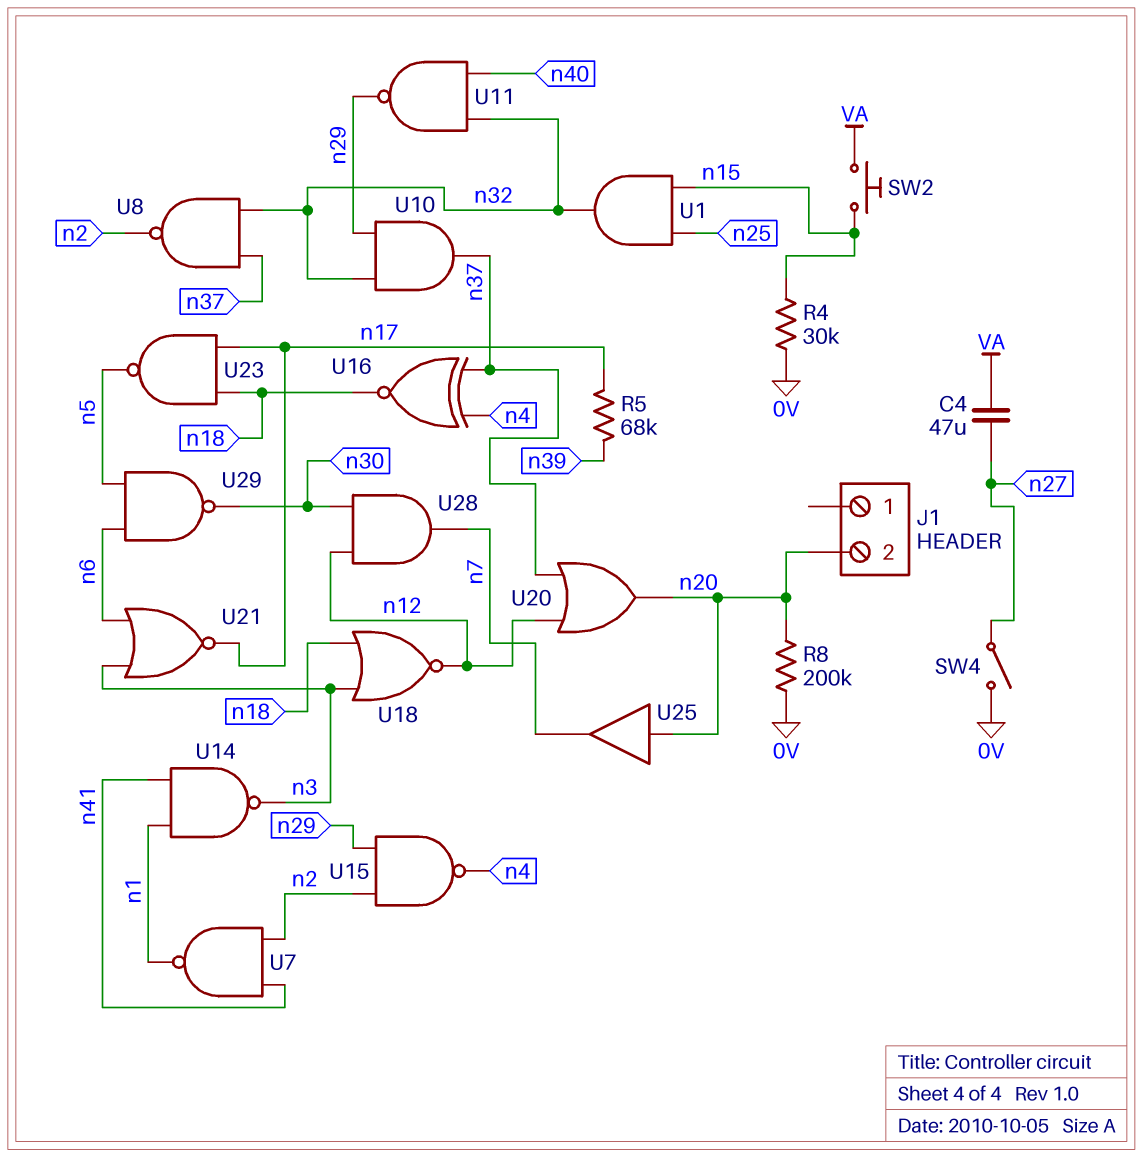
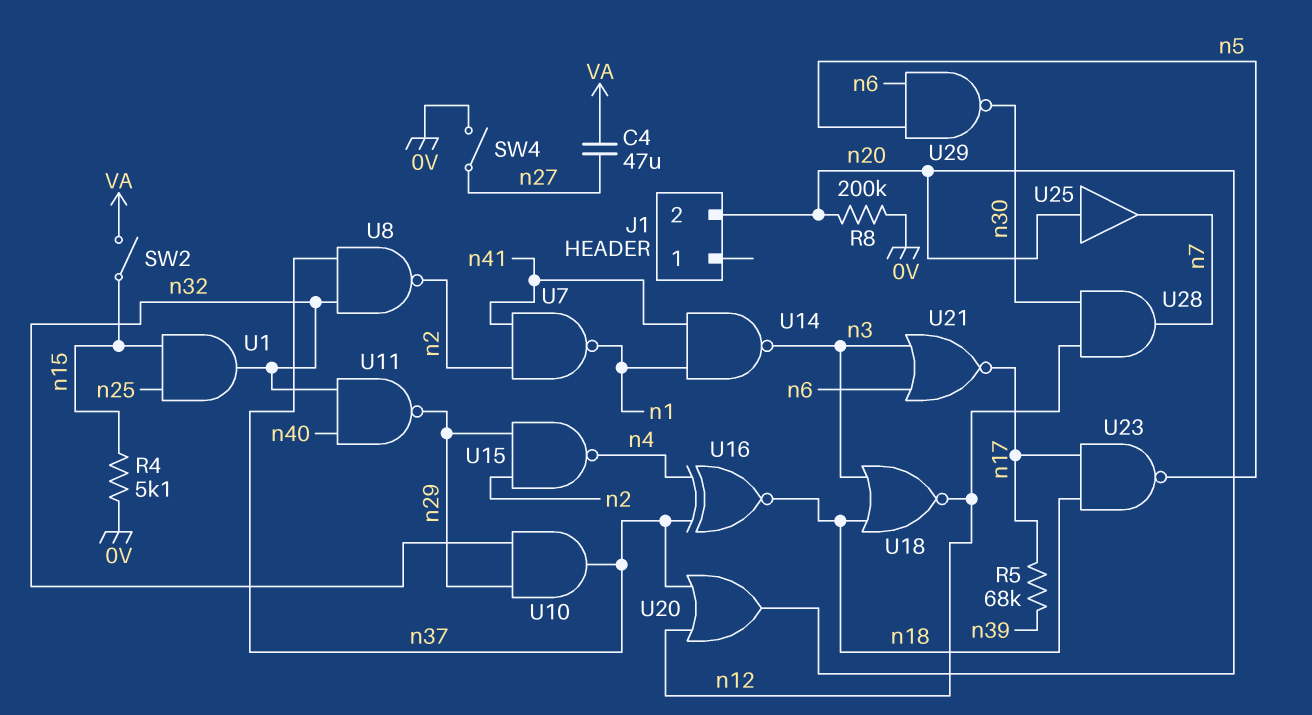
R4: 30k (0V, n15) -> 5.1k (0V, n15)
SW2: button (VA, n15) -> switch (VA, n15)

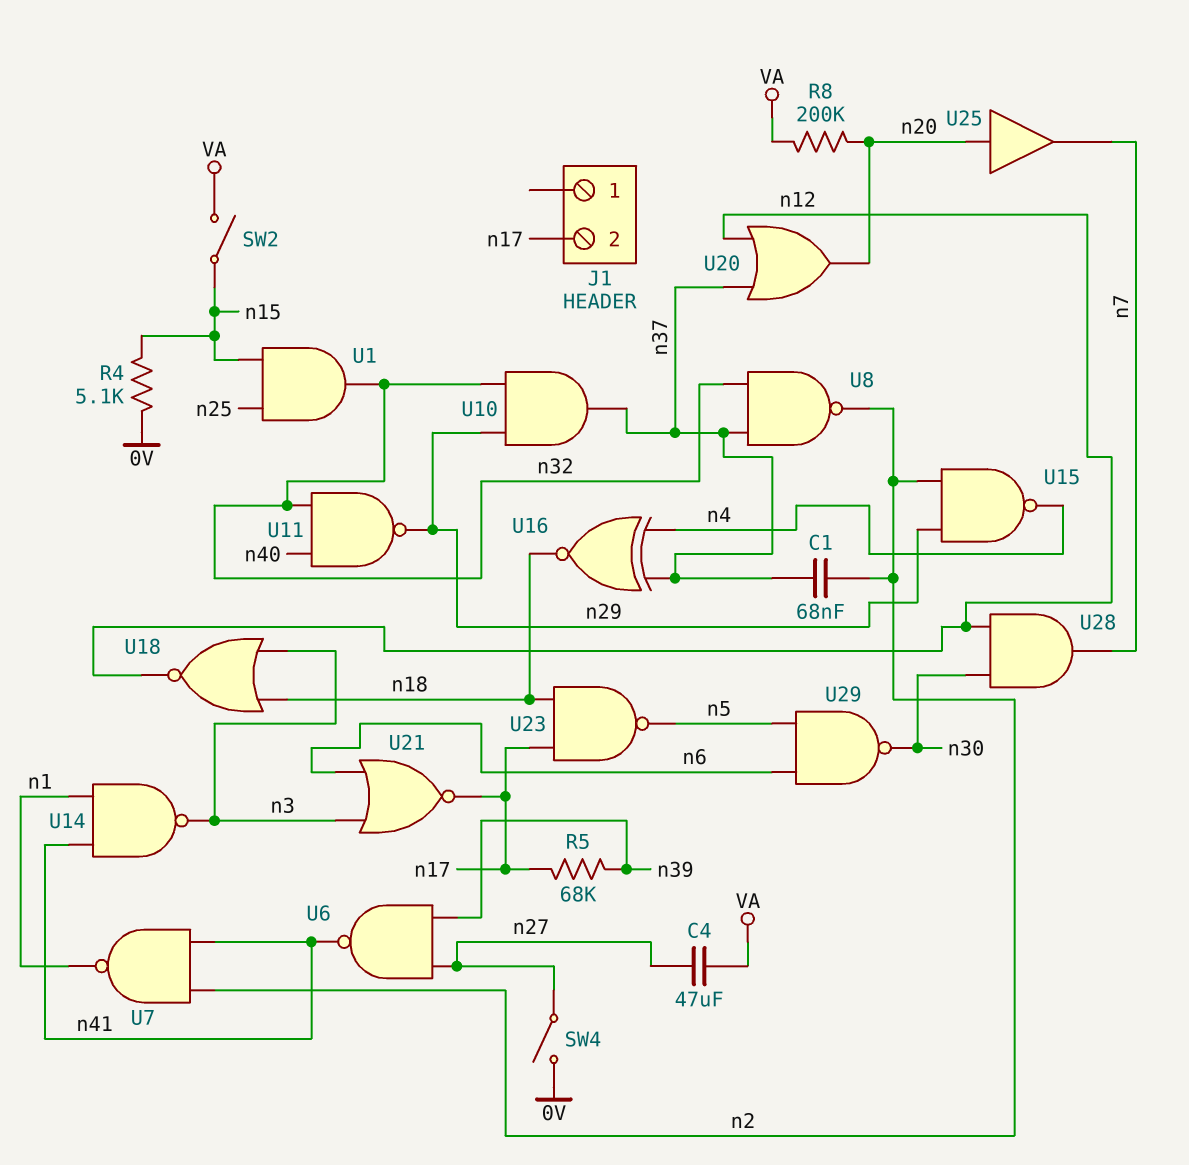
C1: none -> 68nF (n2, n37)
J1 pin 2: n20 -> n17
R8: 200k (0V, n20) -> 200k (VA, n20)
U6: none -> NAND (in n27, in n39, out n41)

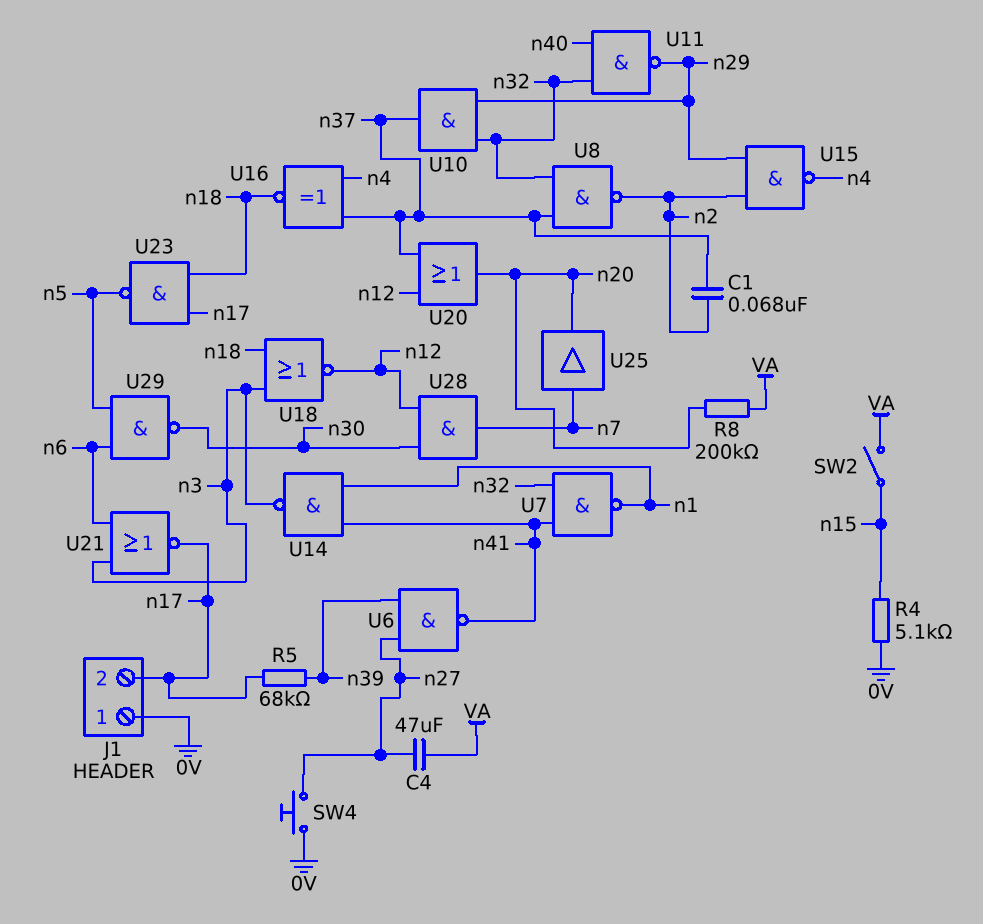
J1 pin 1: none -> 0V
SW4: switch (0V, n27) -> button (0V, n27)
U1: AND (in n15, in n25, out n32) -> none
U7: NAND (in n2, in n41, out n1) -> NAND (in n32, in n41, out n1)
U25: buffer (in n20, out n7) -> buffer (in n7, out n20)

